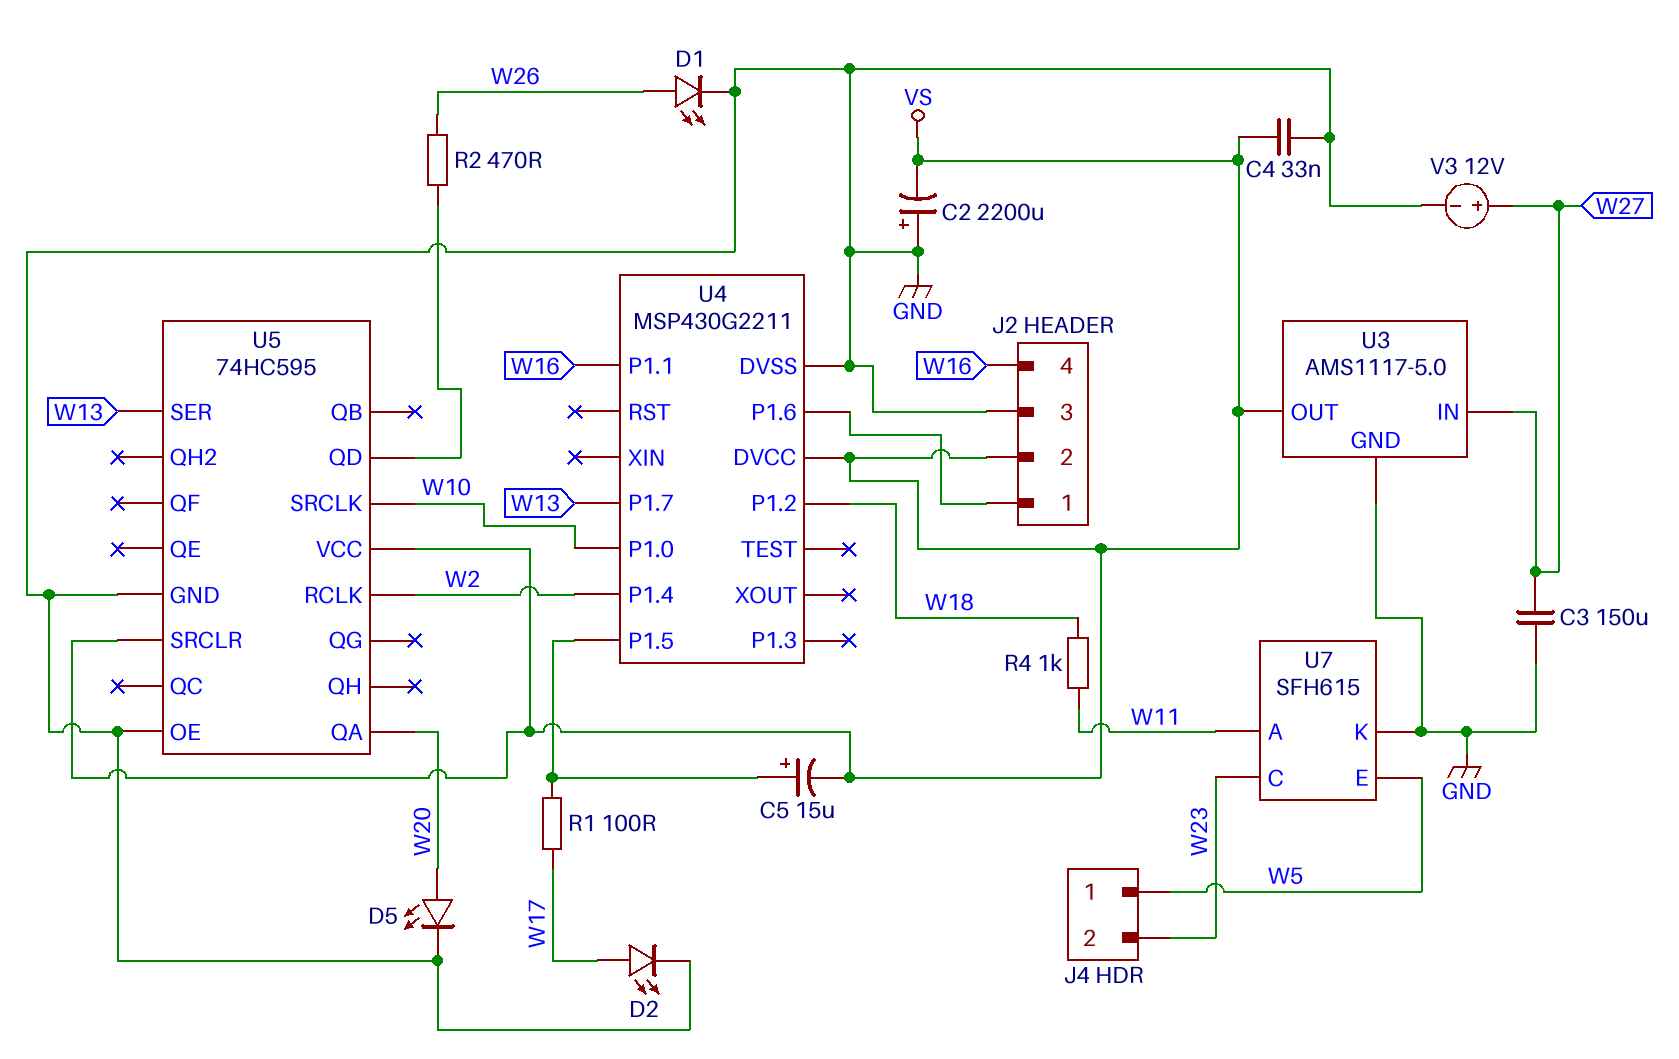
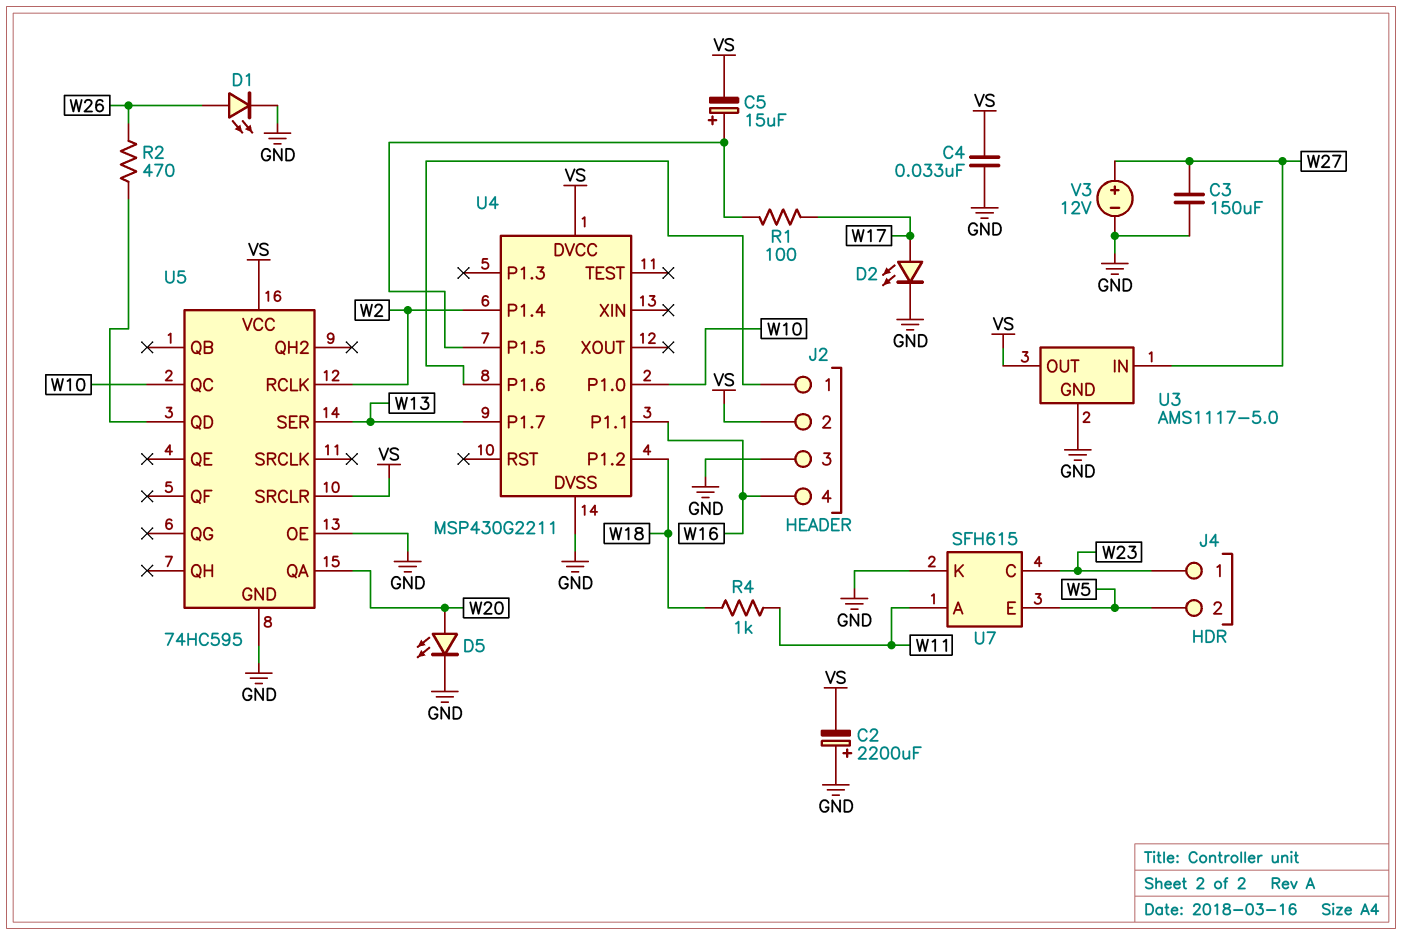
J4 pin 1: W5 -> W23
J4 pin 2: W23 -> W5
U5 pin QC: none -> W10
U5 pin SRCLK: W10 -> none

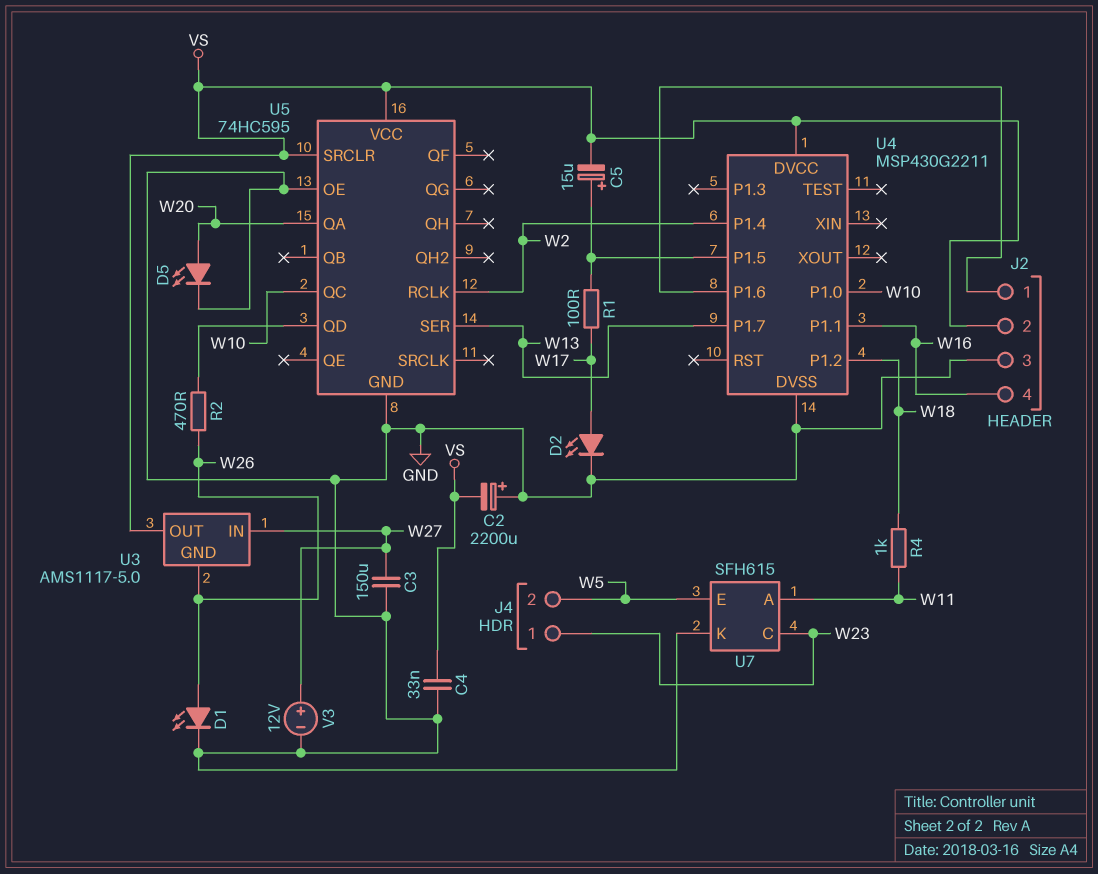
U3 pin GND: GND -> W26

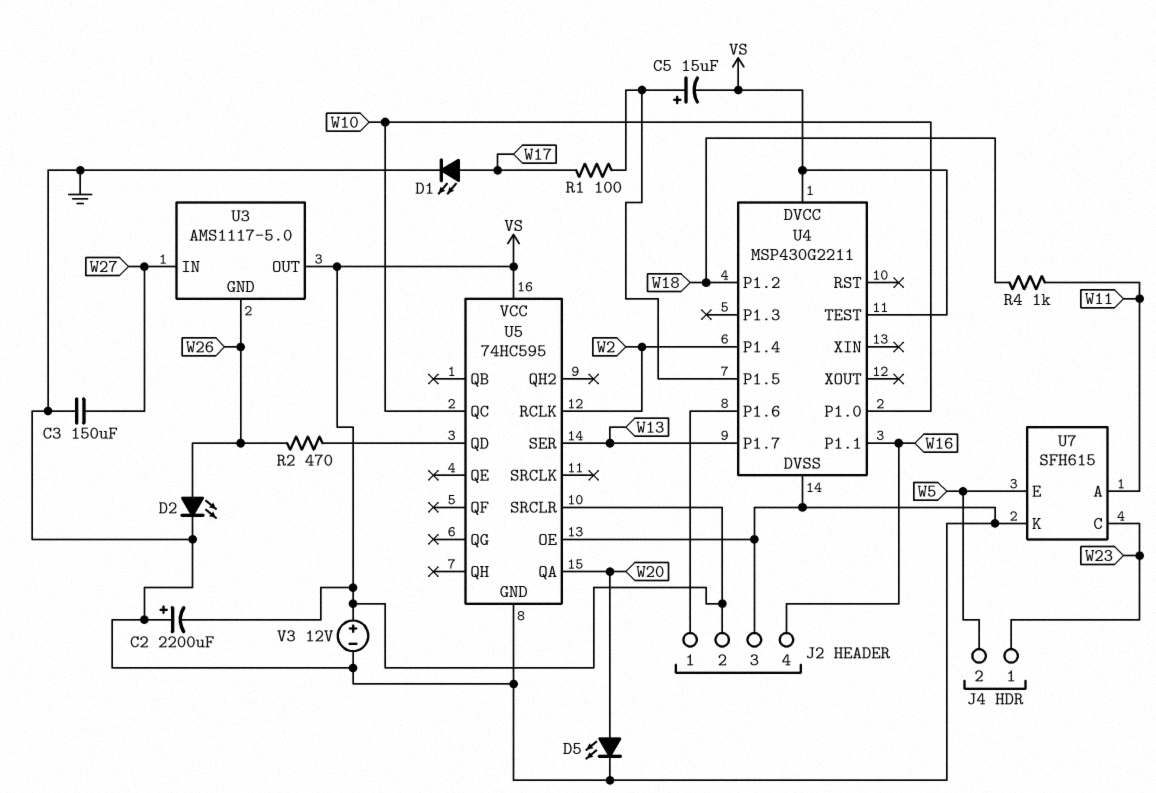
C4: 33nF (GND, VS) -> none
D1: LED (A W26, K GND) -> LED (A W17, K GND)
D2: LED (A W17, K GND) -> LED (A W26, K GND)
U4 pin TEST: none -> VS
V3: 12V (plus W27, minus GND) -> 12V (plus VS, minus GND)

